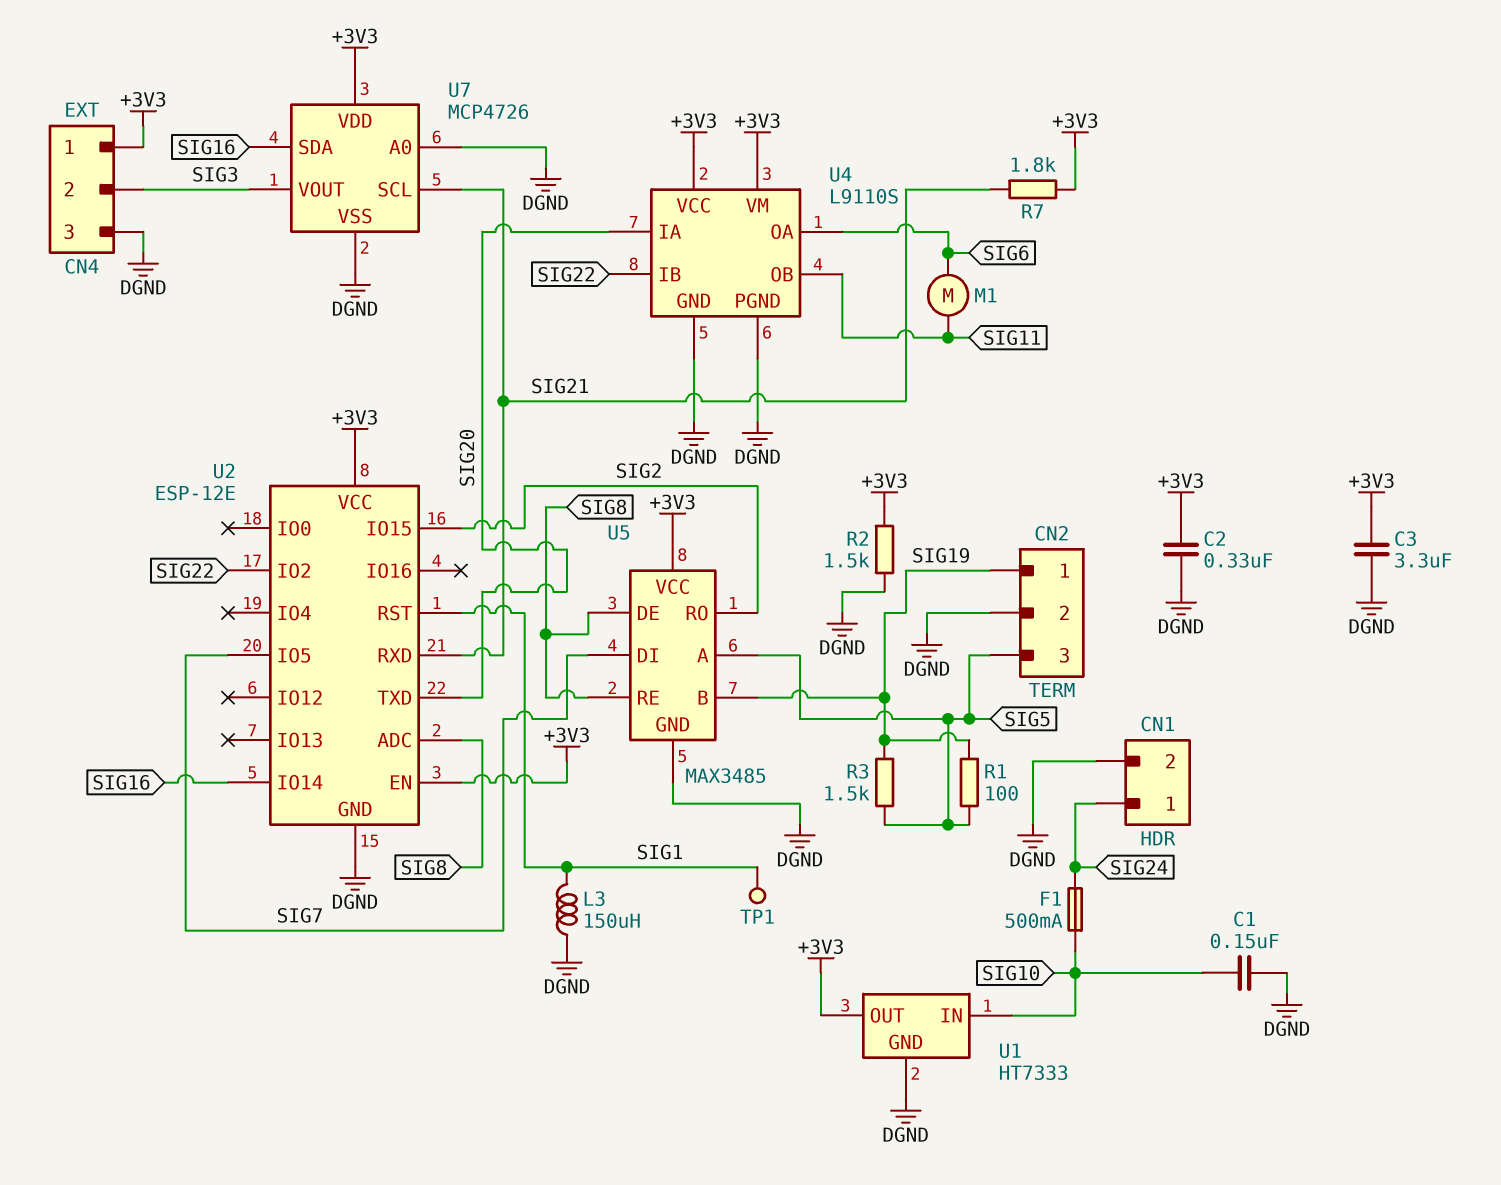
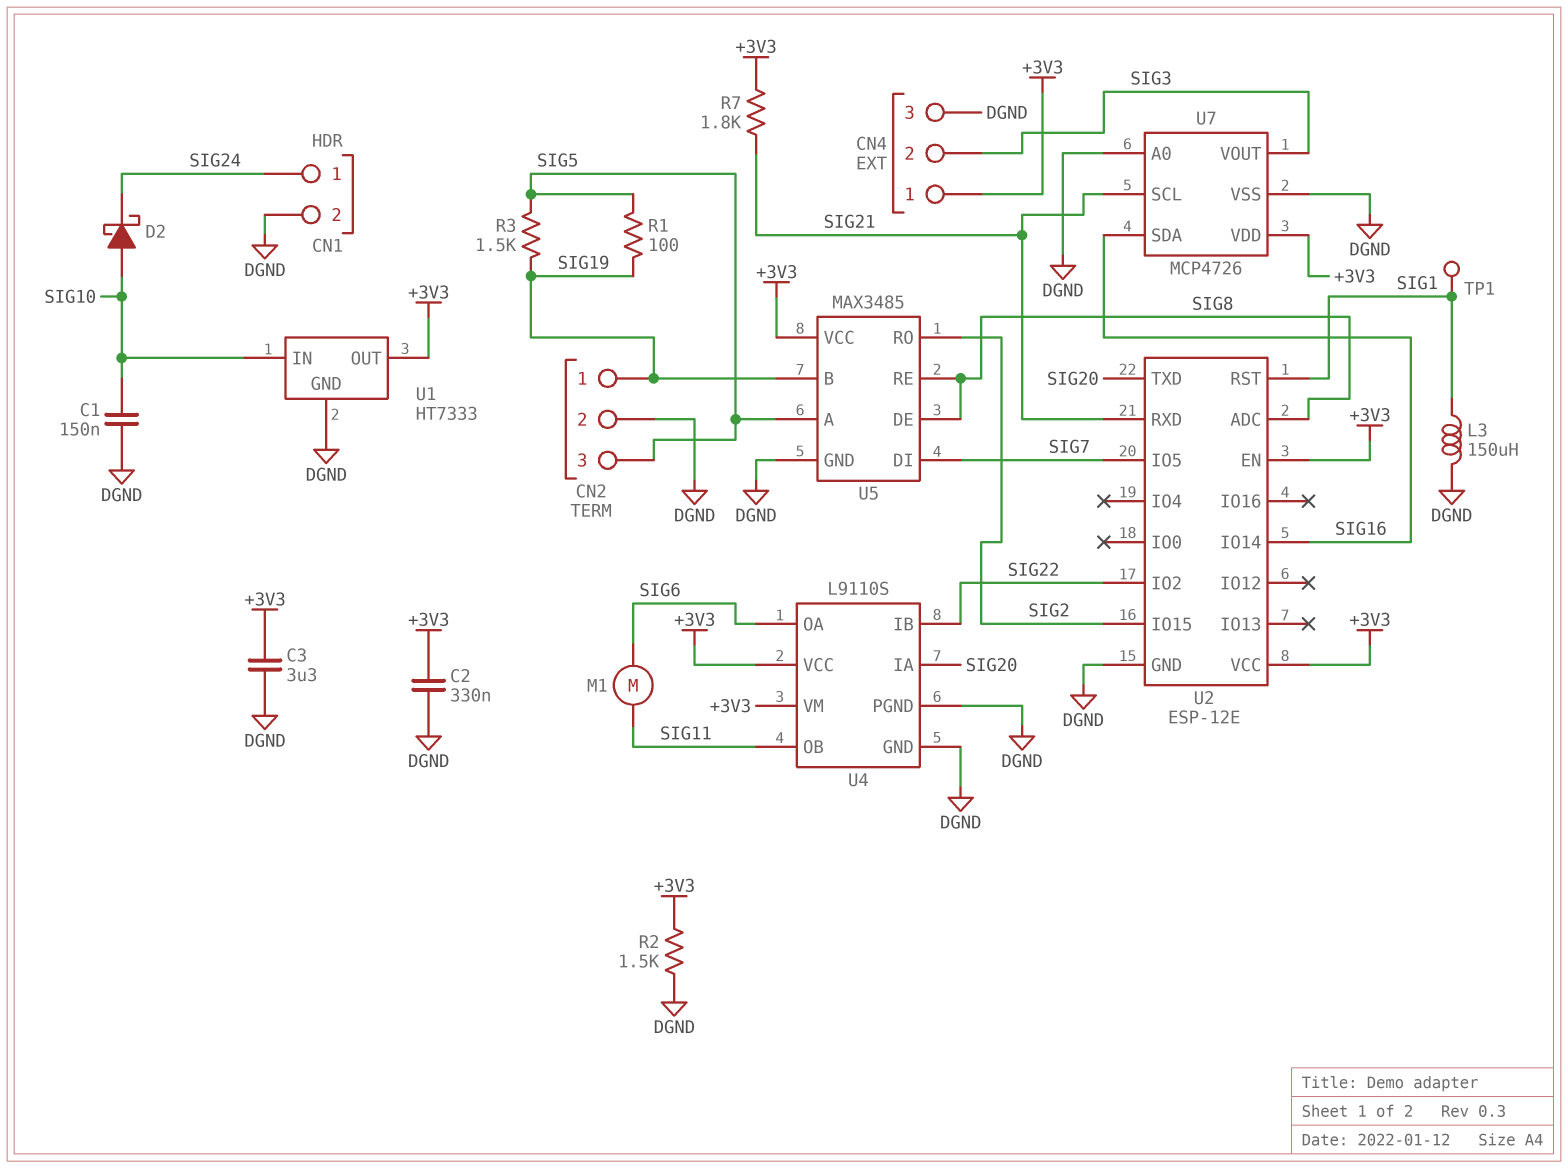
D2: none -> schottky (A SIG10, K SIG24)
F1: 500mA (SIG10, SIG24) -> none

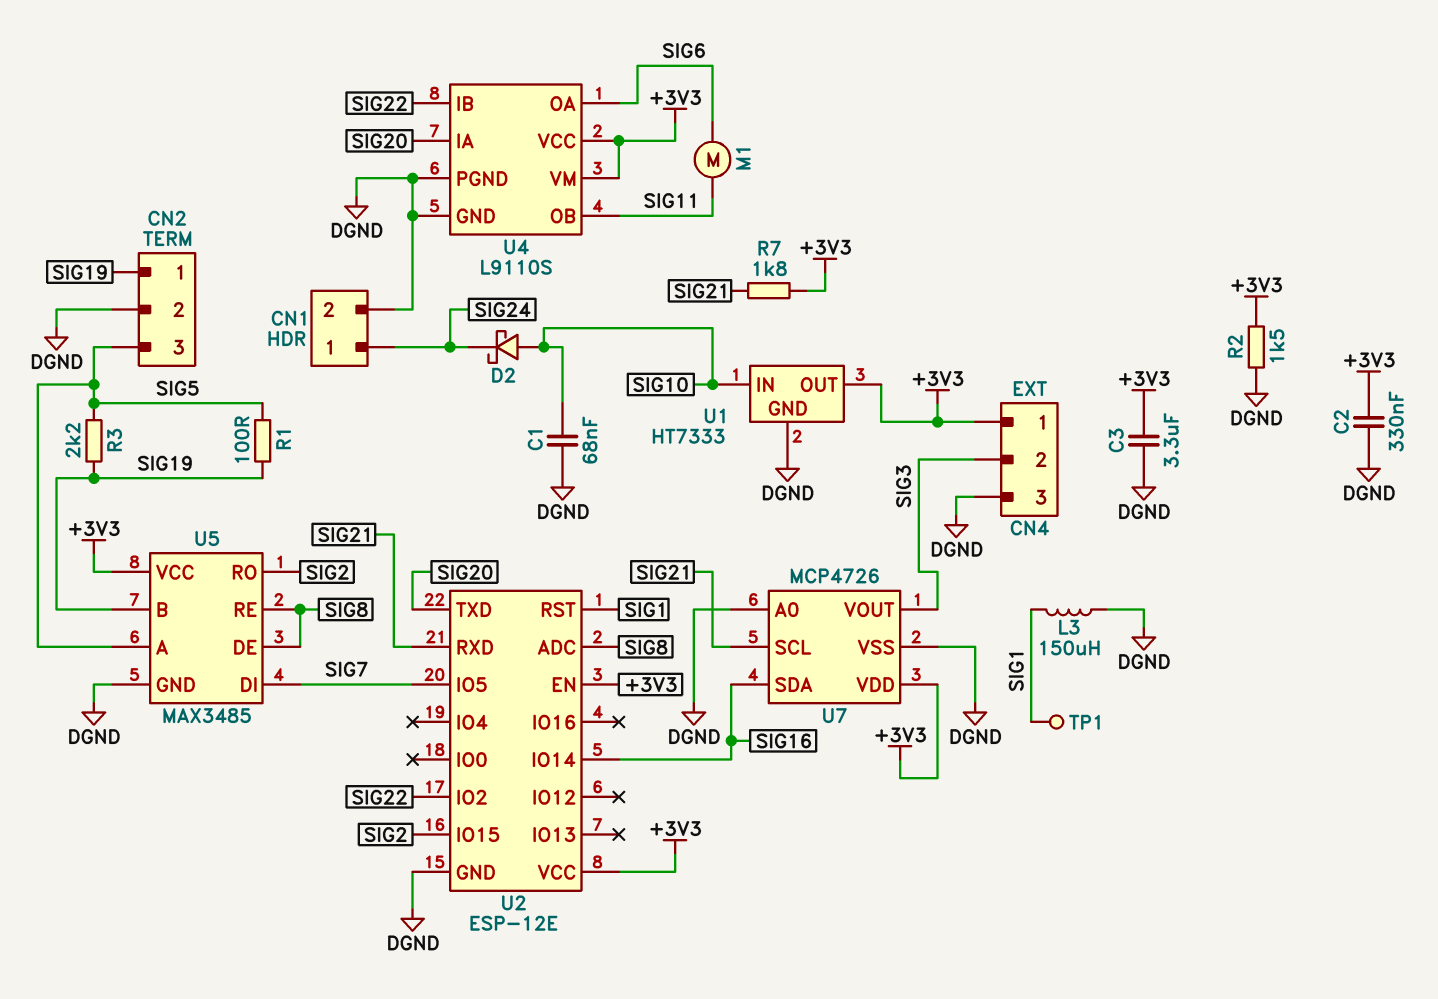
C1: 150nF (DGND, SIG10) -> 68nF (DGND, SIG10)
R3: 1.5k (SIG5, SIG19) -> 2.2k (SIG5, SIG19)

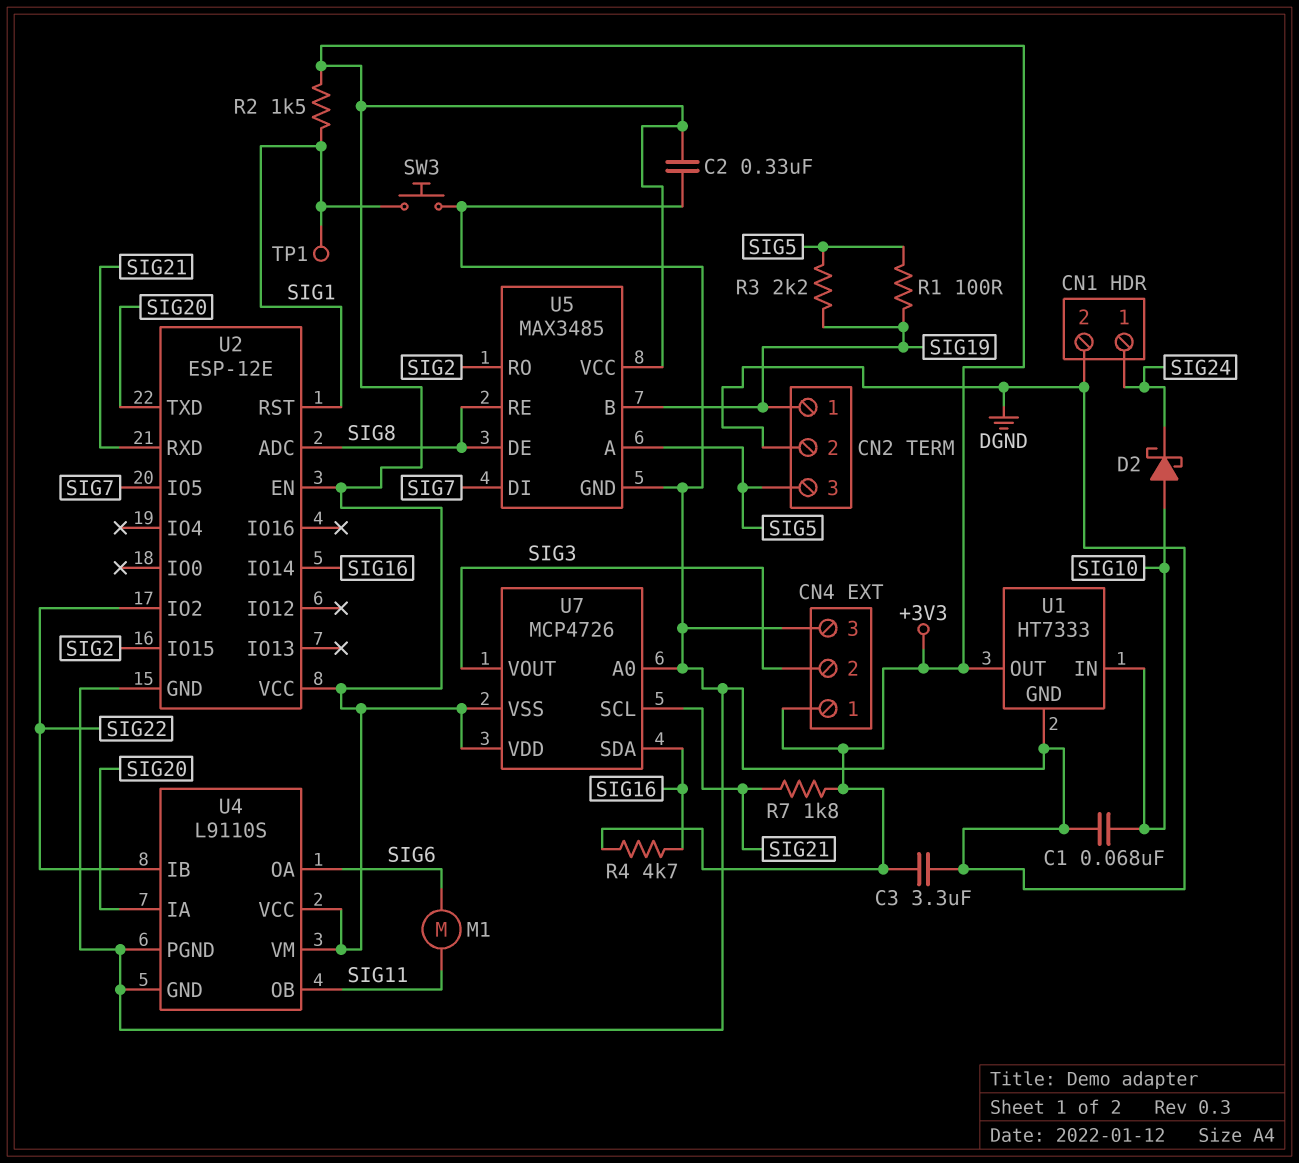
L3: 150uH (DGND, SIG1) -> none
R2: 1.5k (+3V3, DGND) -> 1.5k (+3V3, SIG1)
R4: none -> 4.7k (+3V3, SIG16)
SW3: none -> button (DGND, SIG1)
U7 pin VSS: DGND -> +3V3

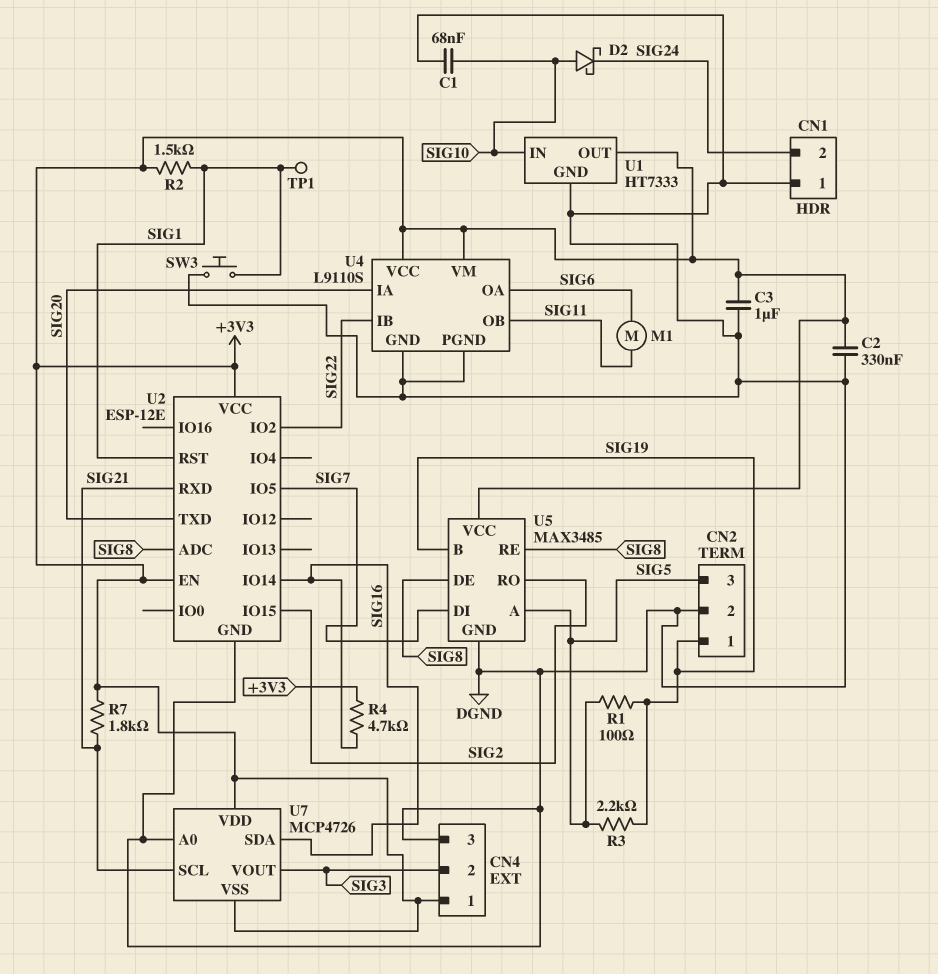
C3: 3.3uF (+3V3, DGND) -> 1uF (+3V3, DGND)
CN1 pin 1: SIG24 -> DGND
CN1 pin 2: DGND -> SIG24

